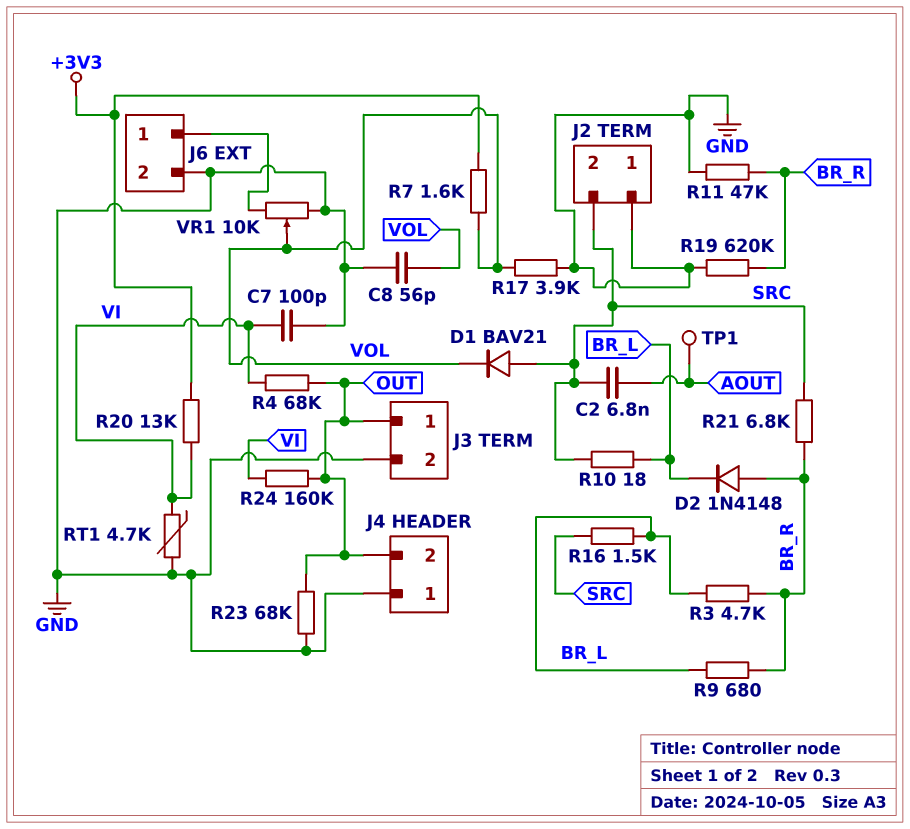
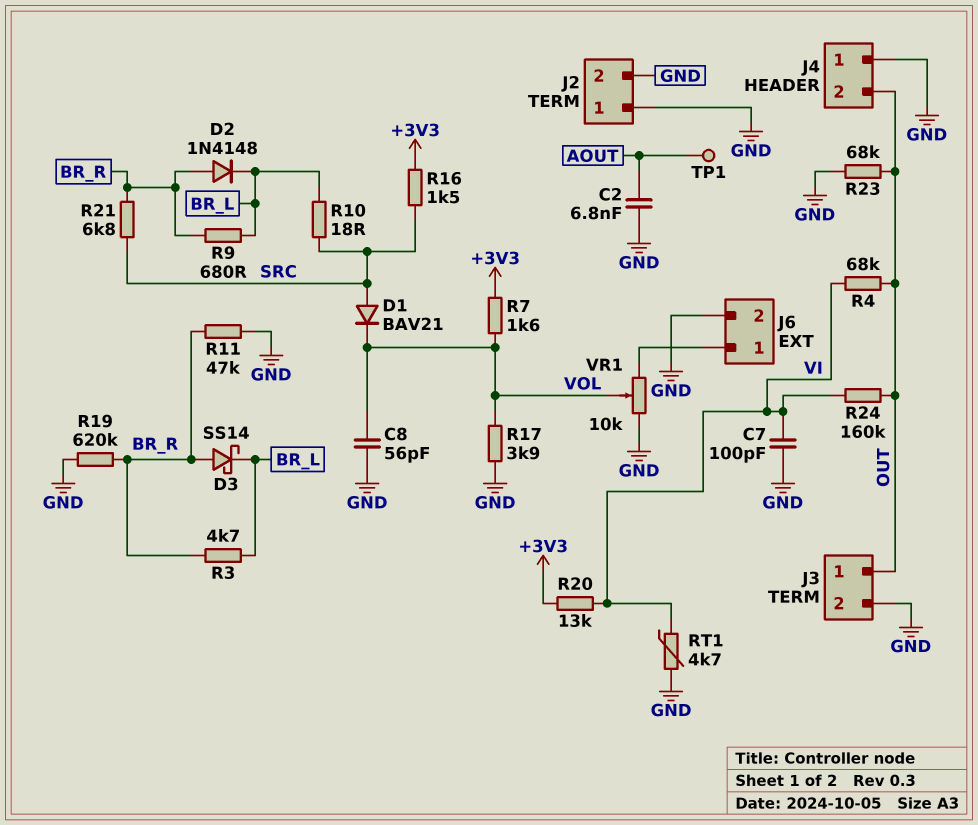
C2: 6.8nF (AOUT, SRC) -> 6.8nF (AOUT, GND)
D3: none -> schottky SS14 (A BR_R, K BR_L)
J2 pin 2: SRC -> GND
R16: 1.5k (BR_L, SRC) -> 1.5k (+3V3, SRC)

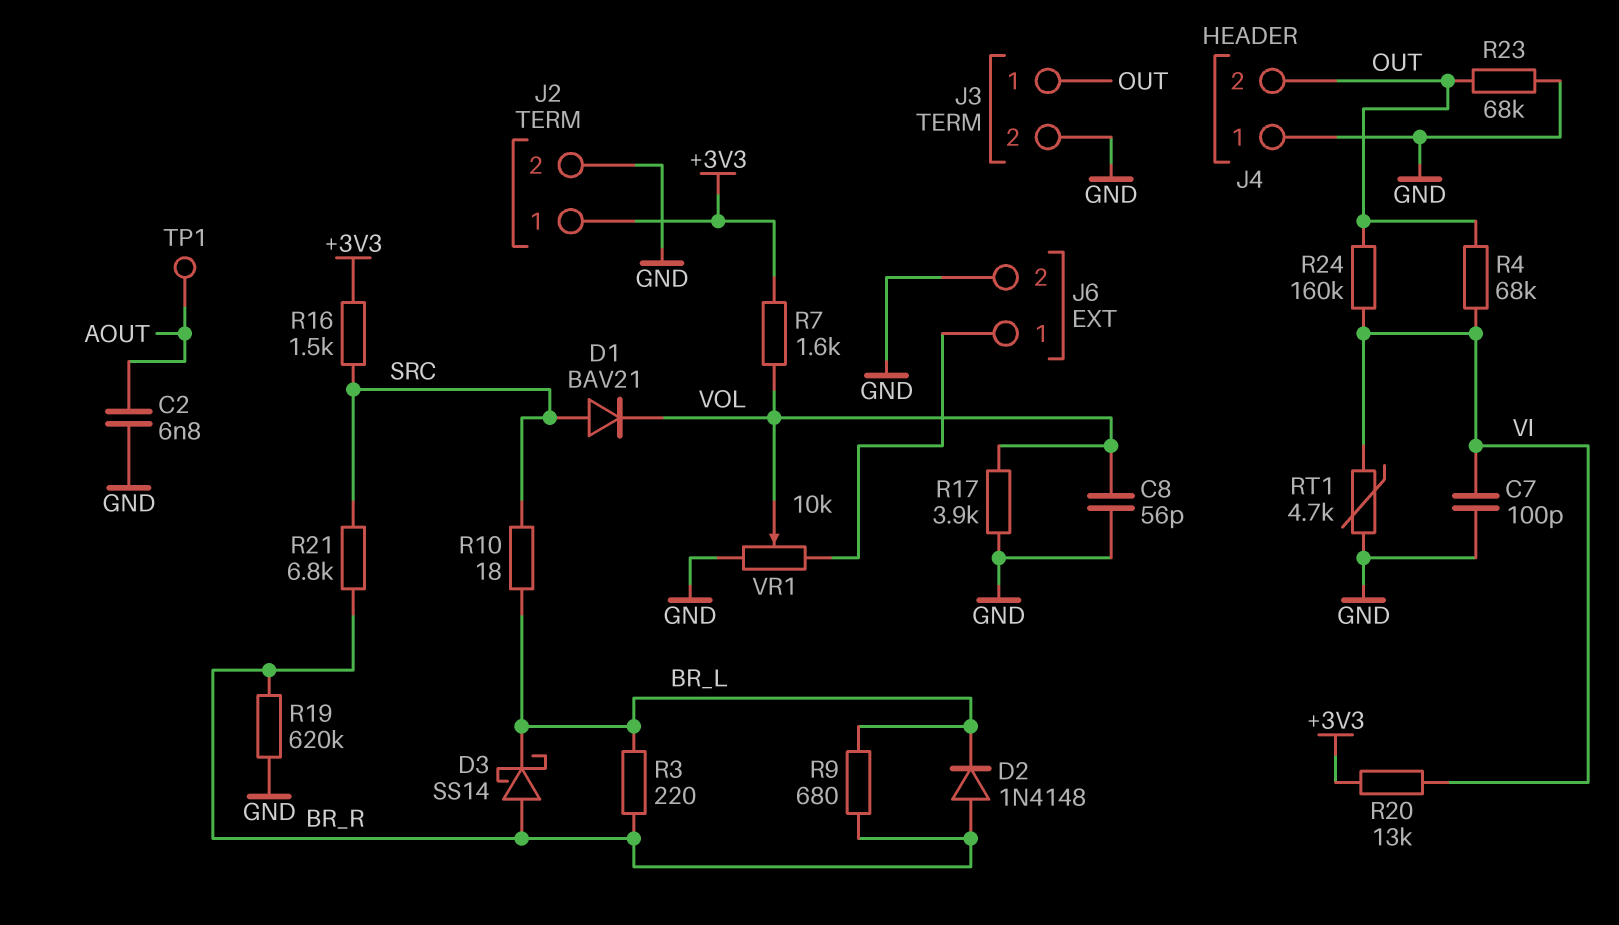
J2 pin 1: GND -> +3V3
R3: 4.7k (BR_L, BR_R) -> 220 (BR_L, BR_R)
R11: 47k (BR_R, GND) -> none

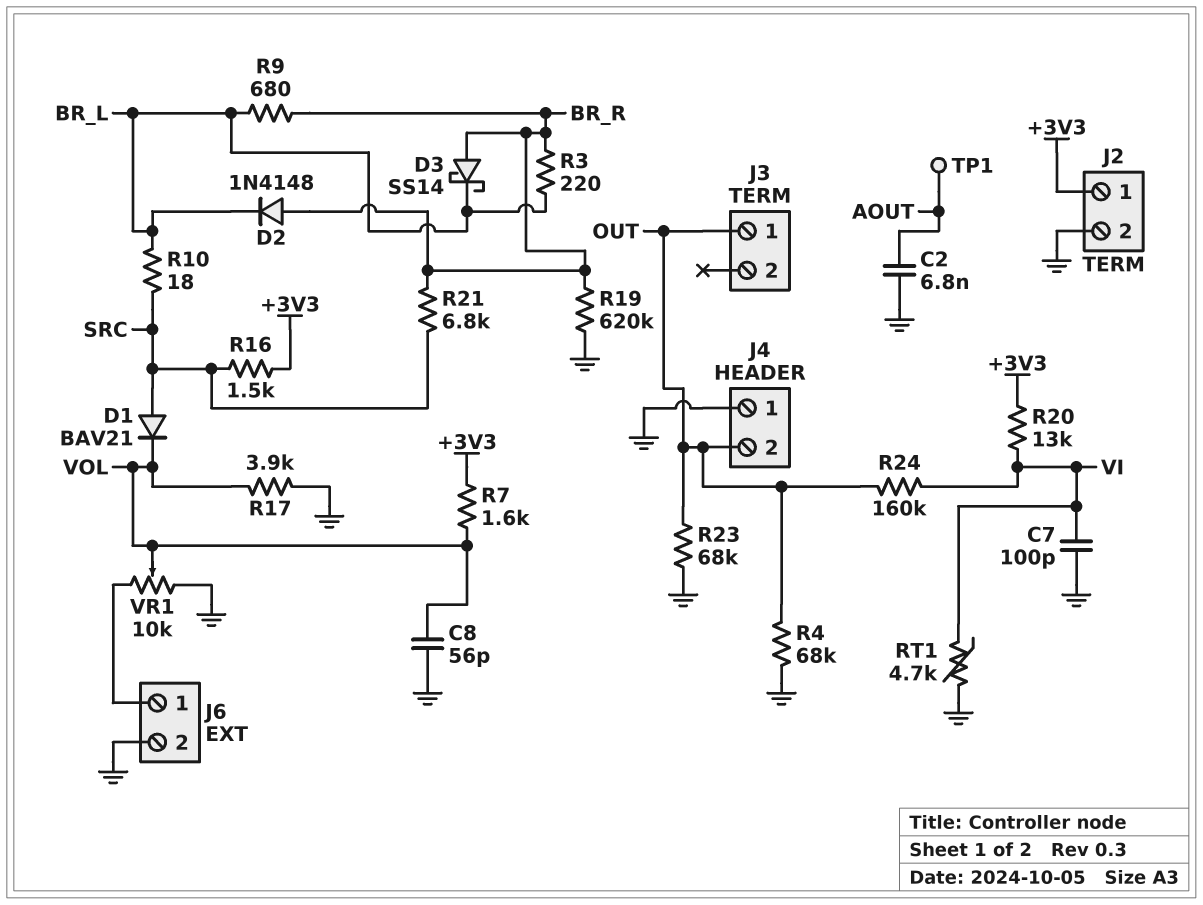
J3 pin 2: GND -> none
R4: 68k (OUT, VI) -> 68k (GND, OUT)

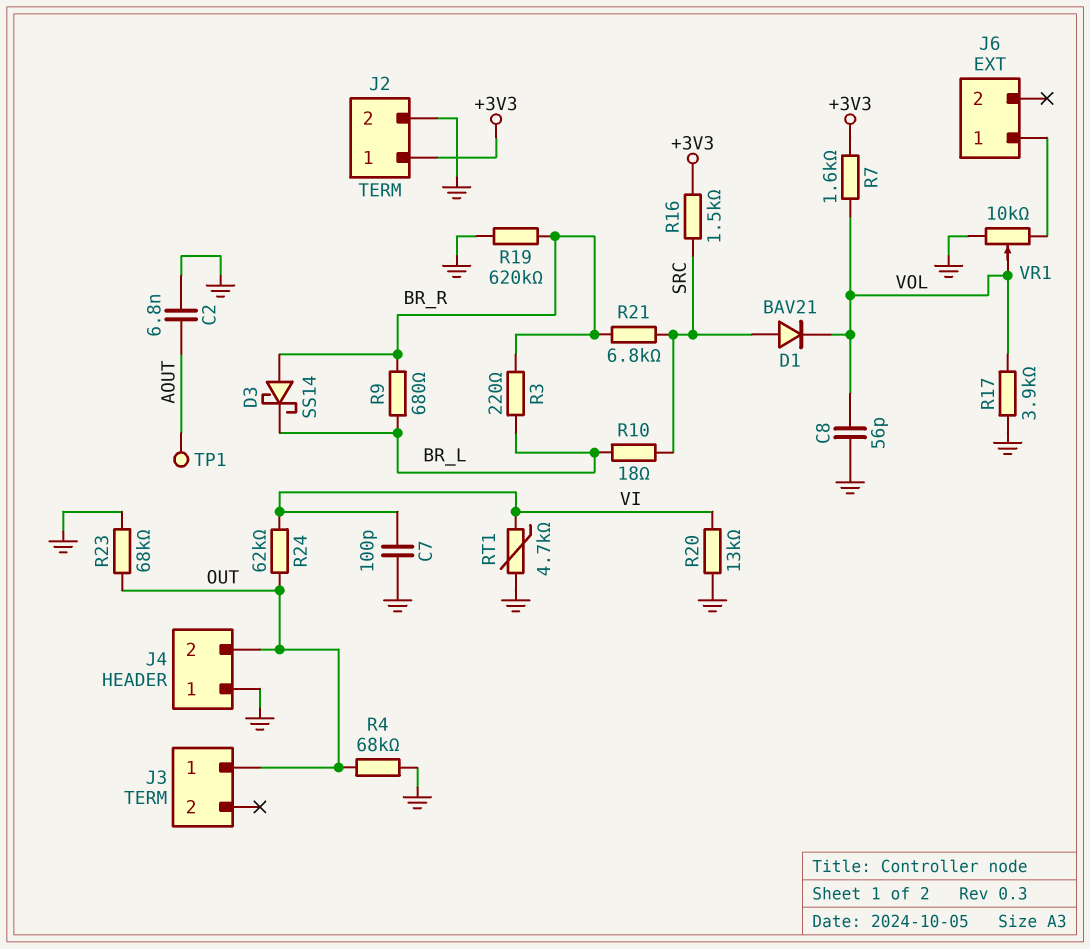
D2: diode 1N4148 (A BR_R, K BR_L) -> none
J6 pin 2: GND -> none
R20: 13k (+3V3, VI) -> 13k (GND, VI)
R24: 160k (OUT, VI) -> 62k (OUT, VI)

